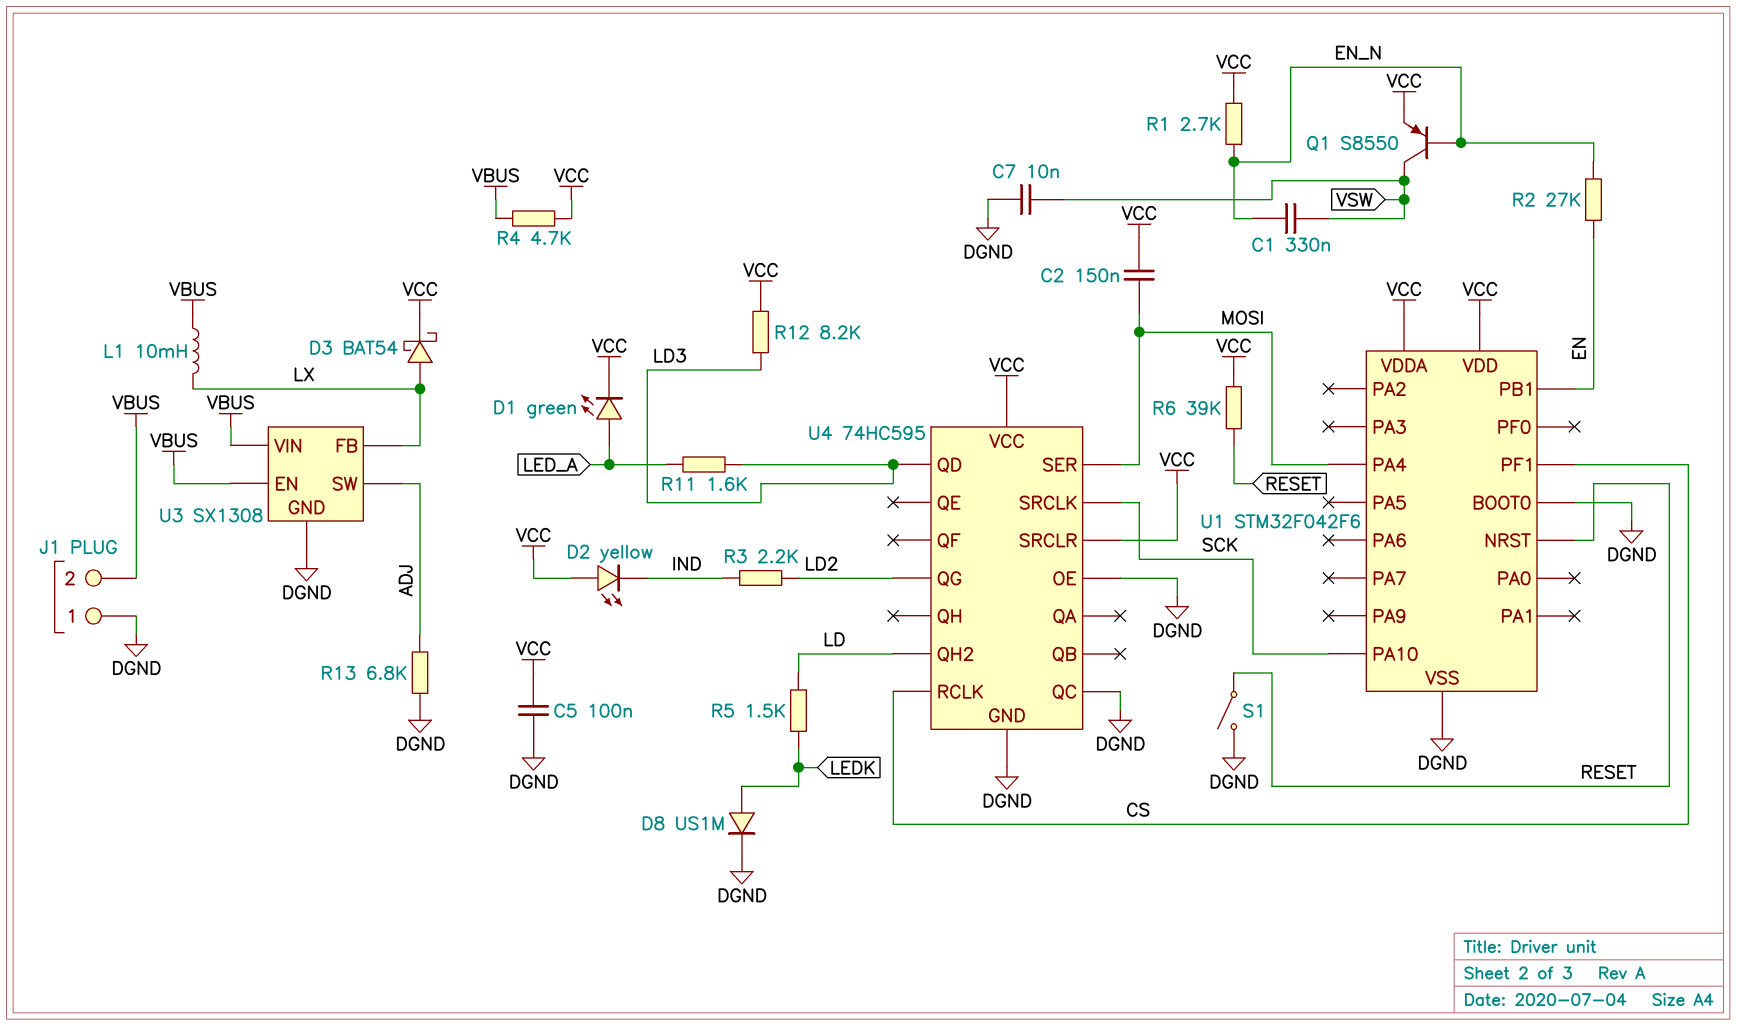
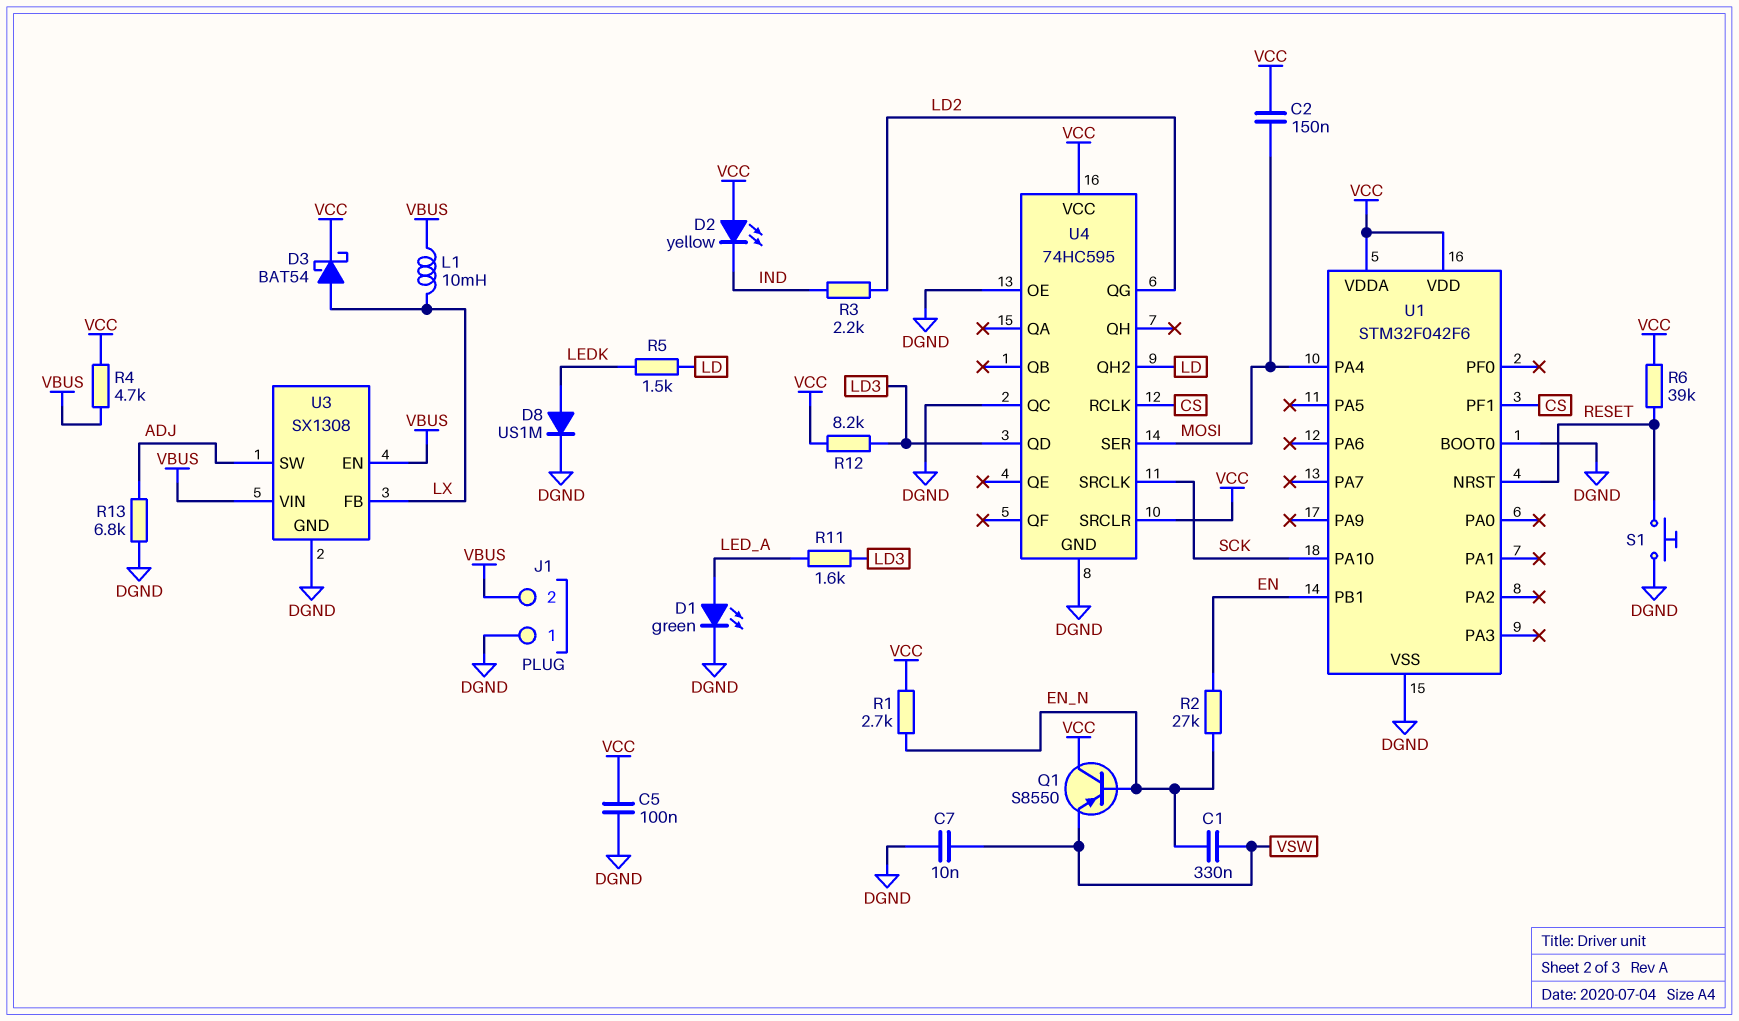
D1: LED green (A LED_A, K VCC) -> LED green (A LED_A, K DGND)
Q1: PNP S8550 (B EN_N, C VSW, E VCC) -> PNP S8550 (B EN_N, C VCC, E VSW)
S1: switch (DGND, RESET) -> button (DGND, RESET)

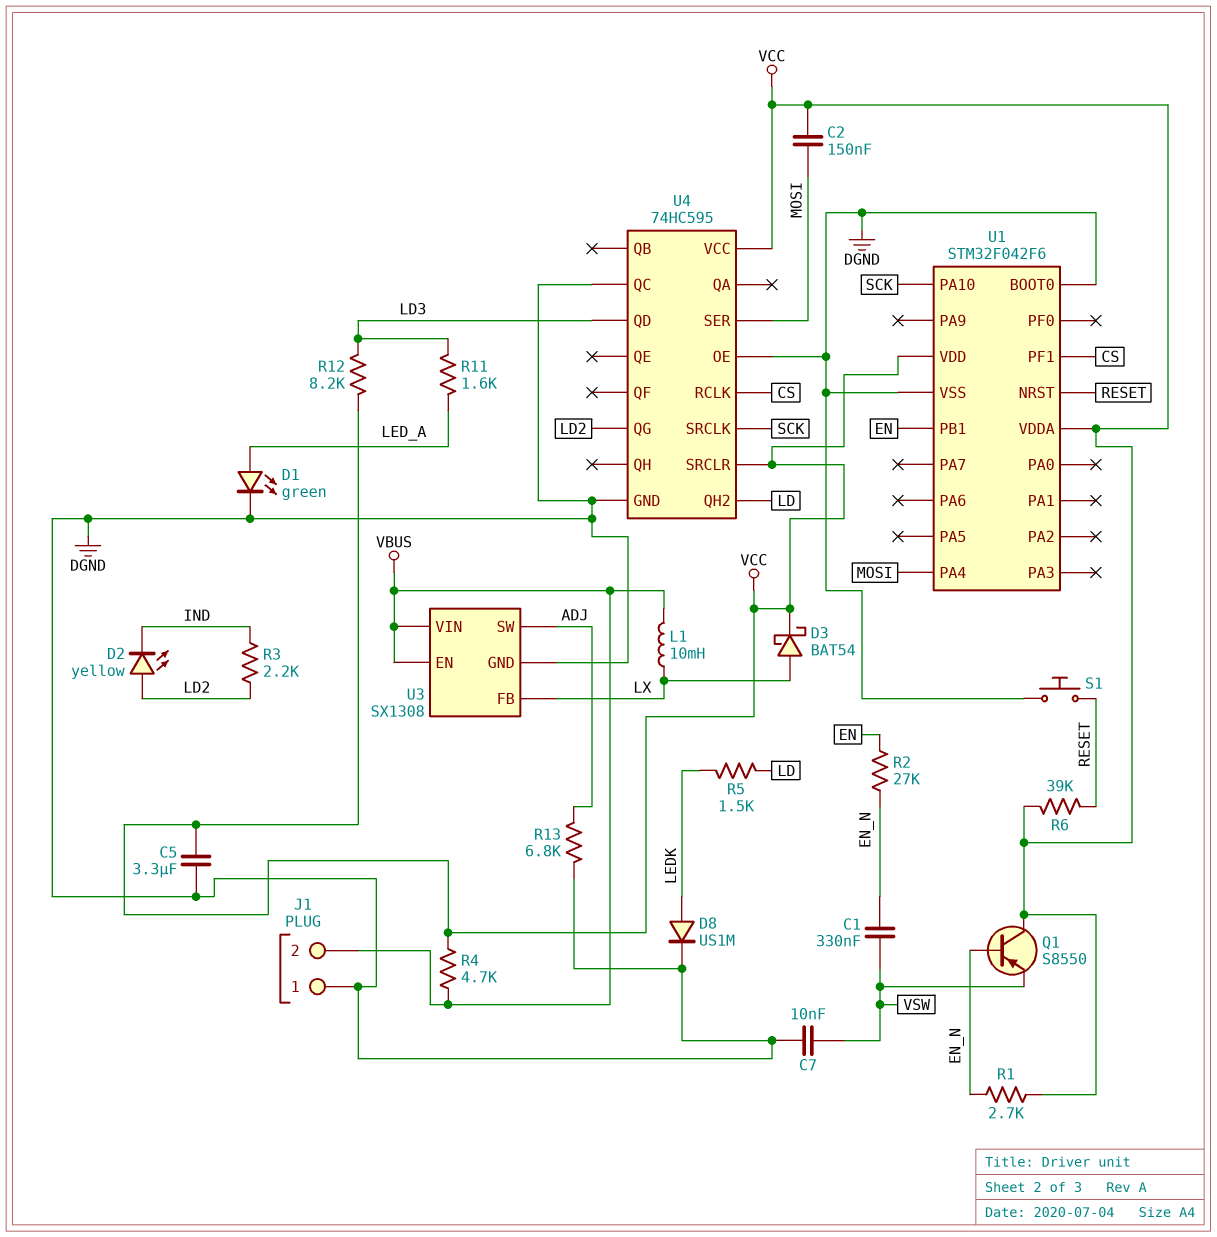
C5: 100nF (DGND, VCC) -> 3.3uF (DGND, VCC)
D2: LED yellow (A VCC, K IND) -> LED yellow (A LD2, K IND)

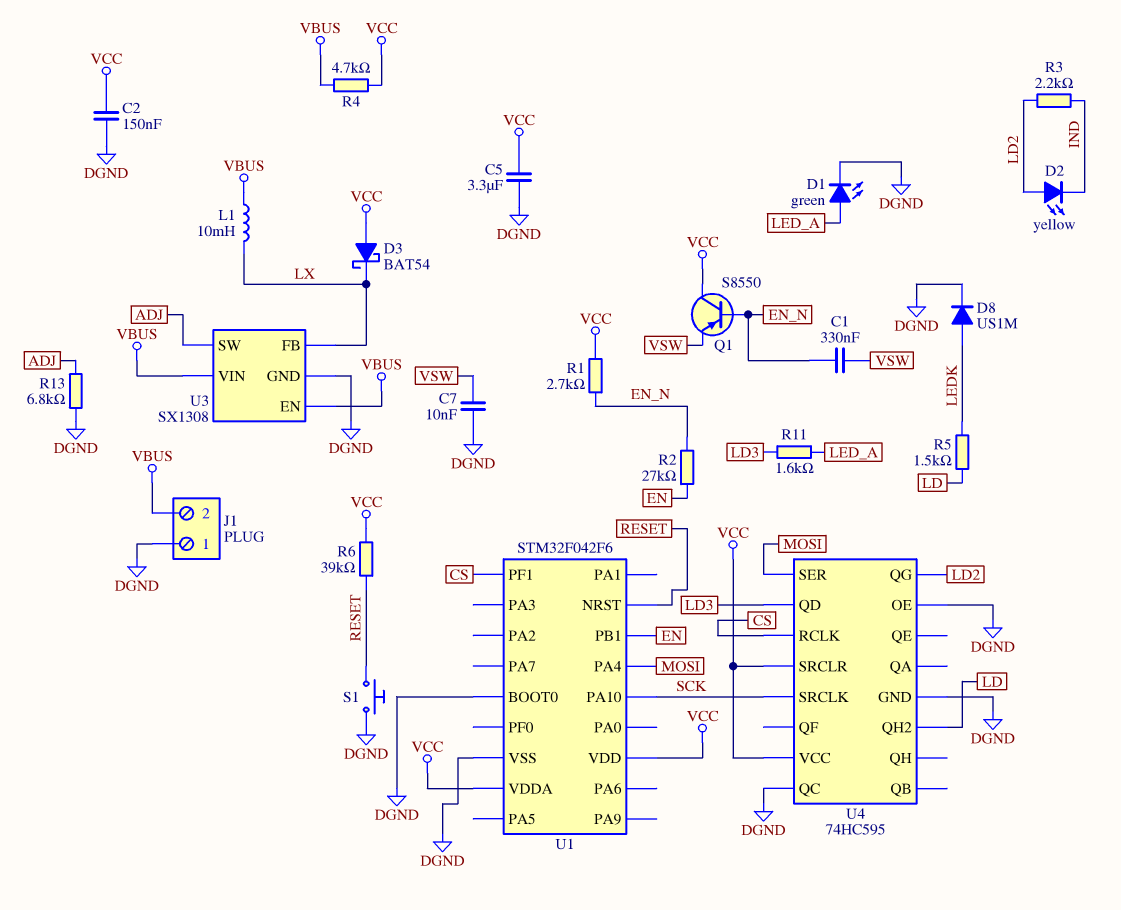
C2: 150nF (MOSI, VCC) -> 150nF (DGND, VCC)
D3: schottky BAT54 (A LX, K VCC) -> schottky BAT54 (A VCC, K LX)
R12: 8.2k (LD3, VCC) -> none

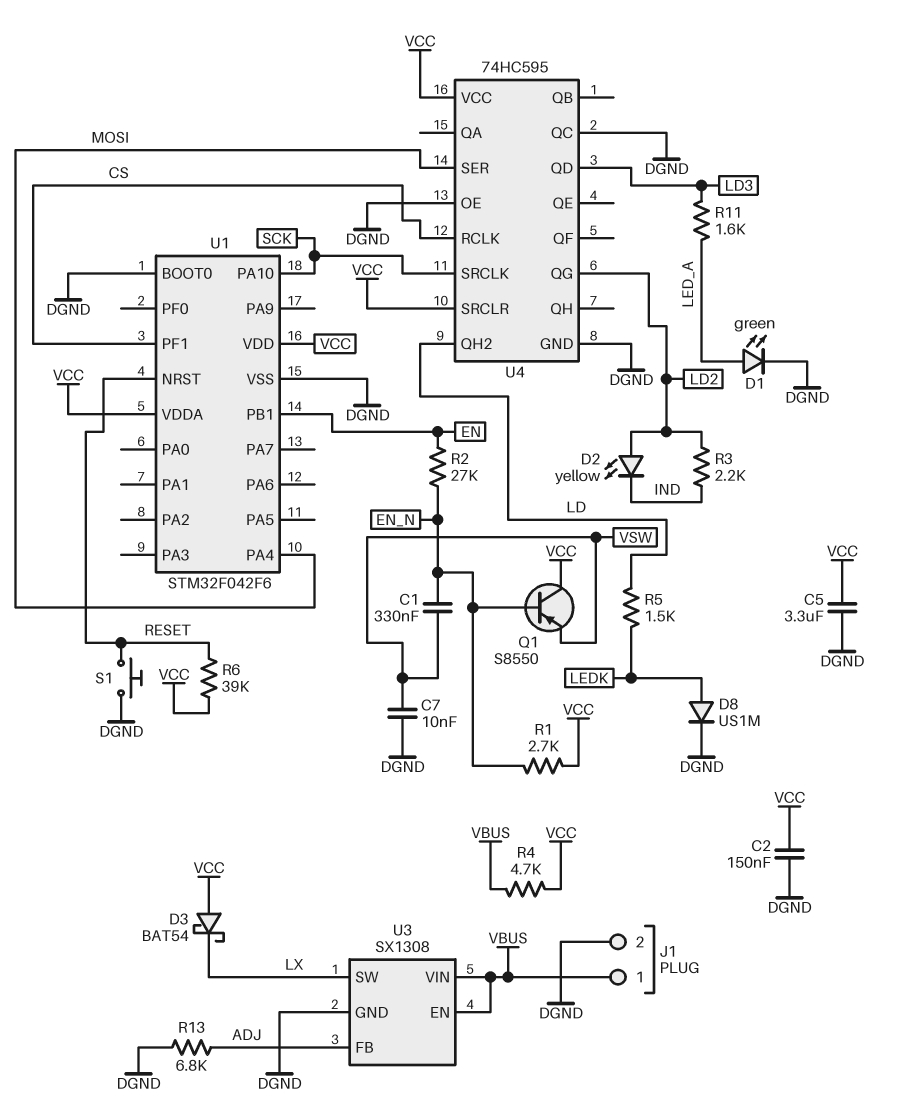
J1 pin 1: DGND -> VBUS
J1 pin 2: VBUS -> DGND
L1: 10mH (LX, VBUS) -> none
U3 pin FB: LX -> ADJ
U3 pin SW: ADJ -> LX

